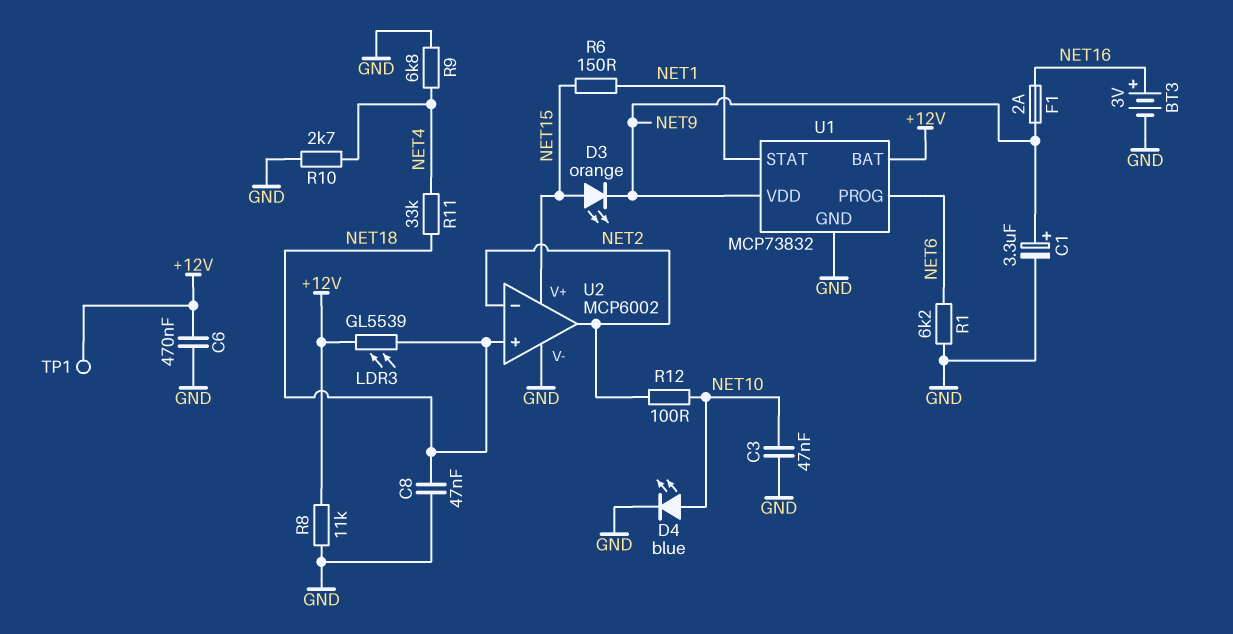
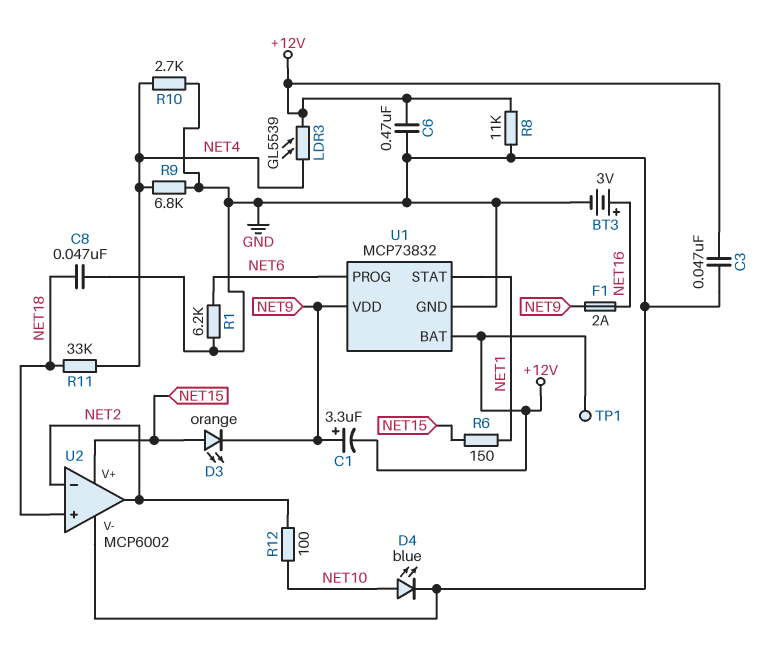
C1: 3.3uF (plus NET9, minus GND) -> 3.3uF (plus NET9, minus +12V)
C3: 47nF (GND, NET10) -> 47nF (+12V, GND)
LDR3: GL5539 (+12V, NET18) -> GL5539 (+12V, NET4)

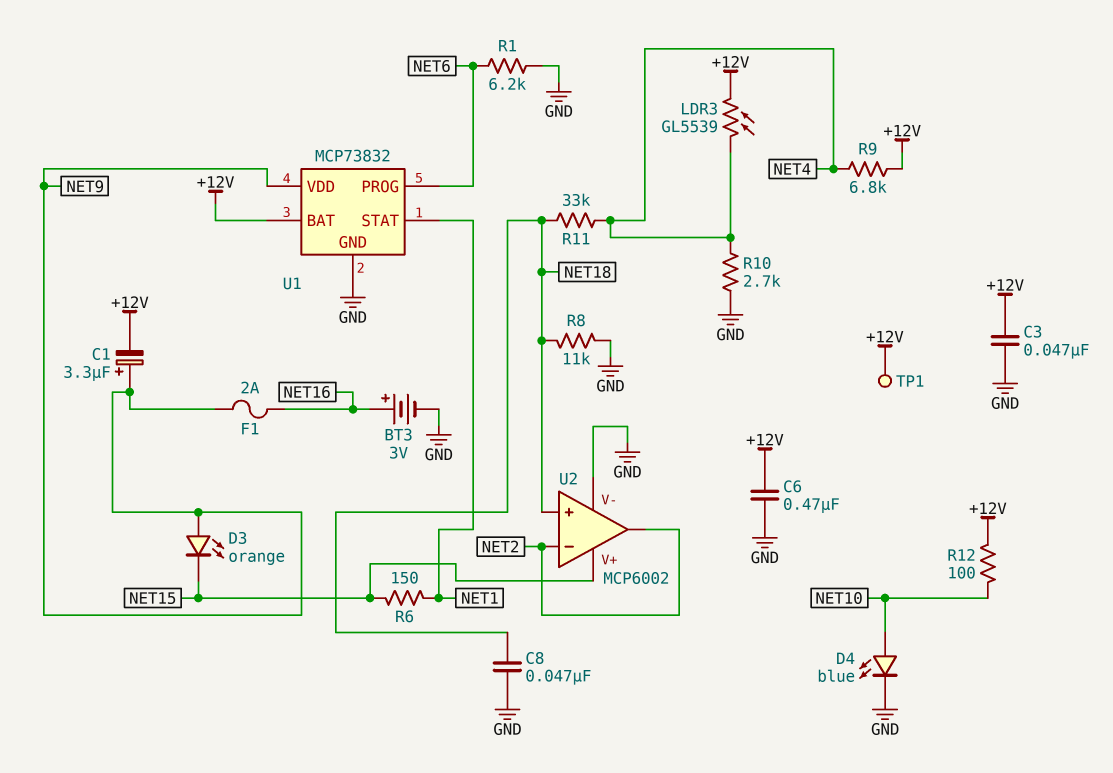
D3: LED orange (A NET15, K NET9) -> LED orange (A NET9, K NET15)
R8: 11k (+12V, GND) -> 11k (GND, NET18)
R9: 6.8k (GND, NET4) -> 6.8k (+12V, NET4)
R12: 100 (NET2, NET10) -> 100 (+12V, NET10)

